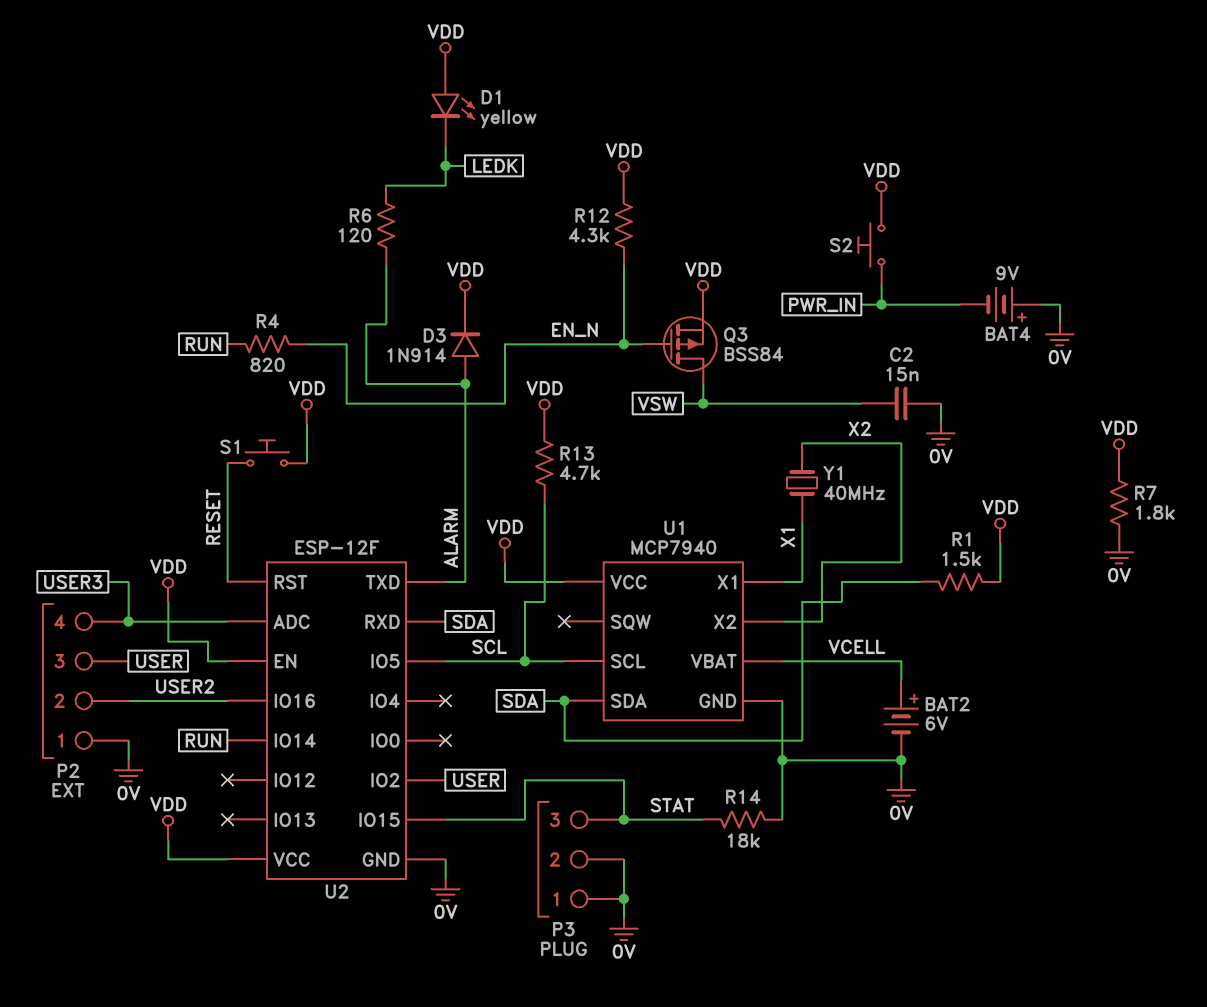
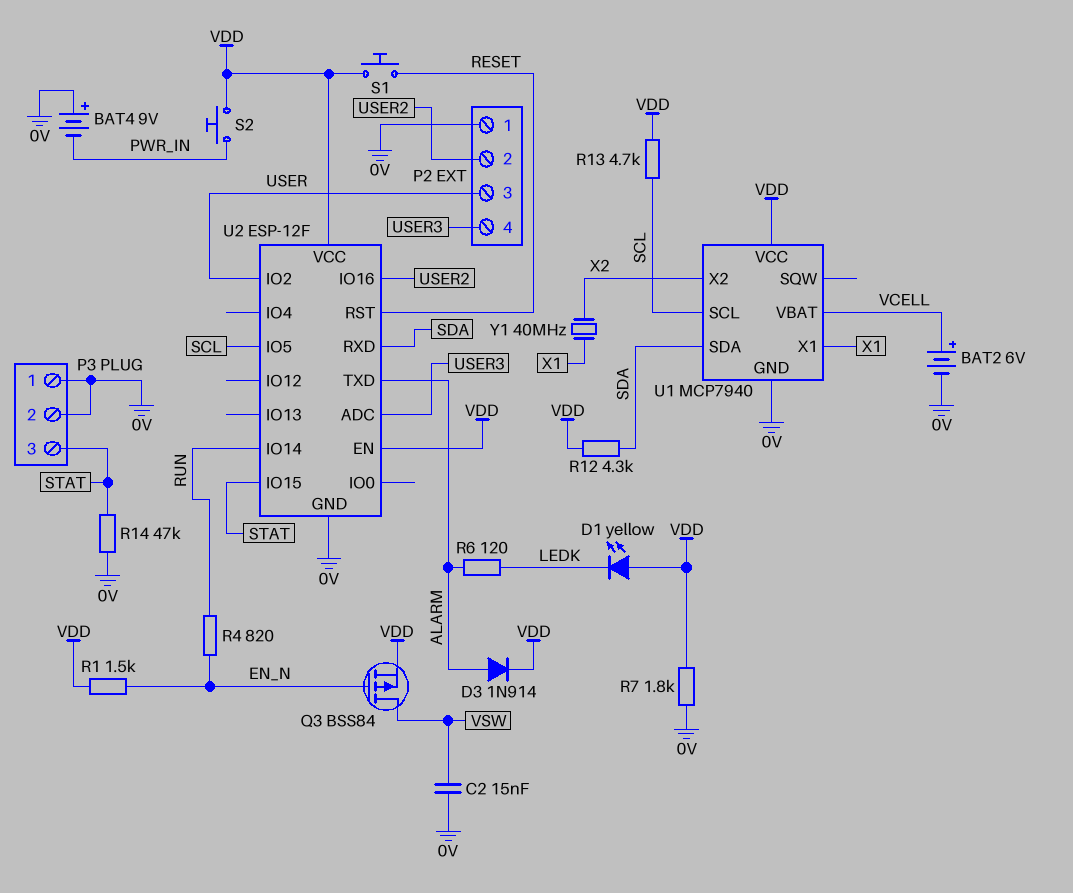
R1: 1.5k (SDA, VDD) -> 1.5k (EN_N, VDD)
R12: 4.3k (EN_N, VDD) -> 4.3k (SDA, VDD)
R14: 18k (0V, STAT) -> 47k (0V, STAT)

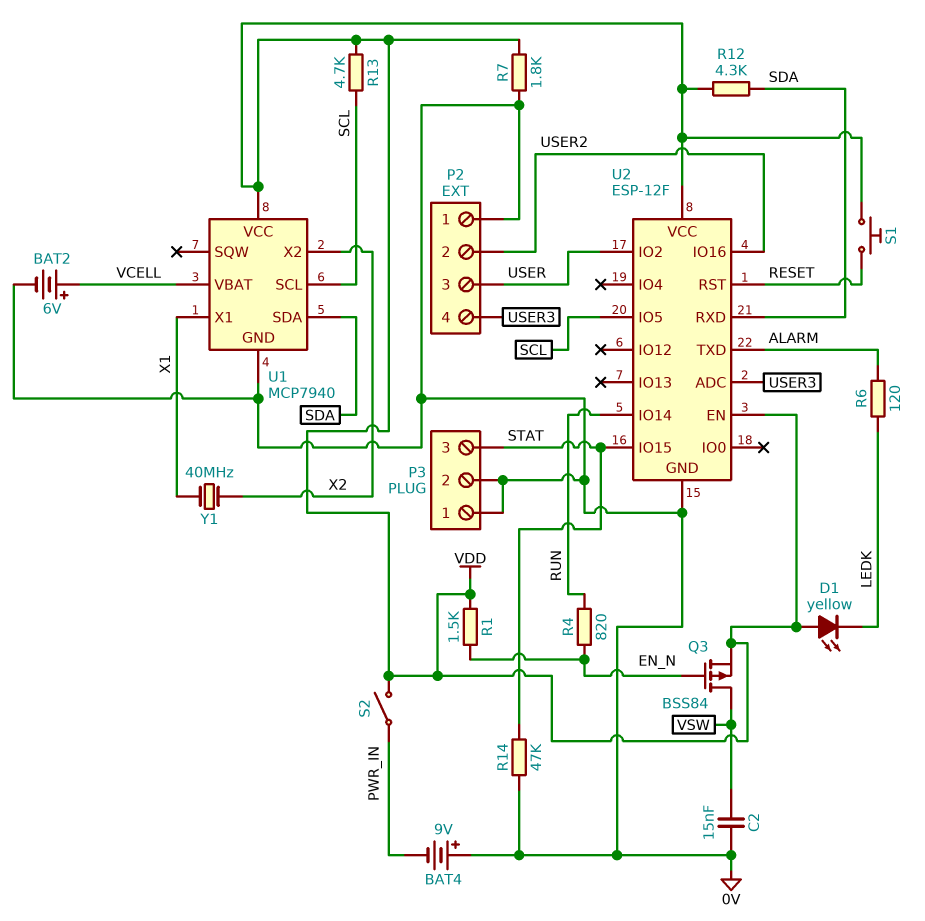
D3: diode 1N914 (A ALARM, K VDD) -> none
S2: button (PWR_IN, VDD) -> switch (PWR_IN, VDD)

